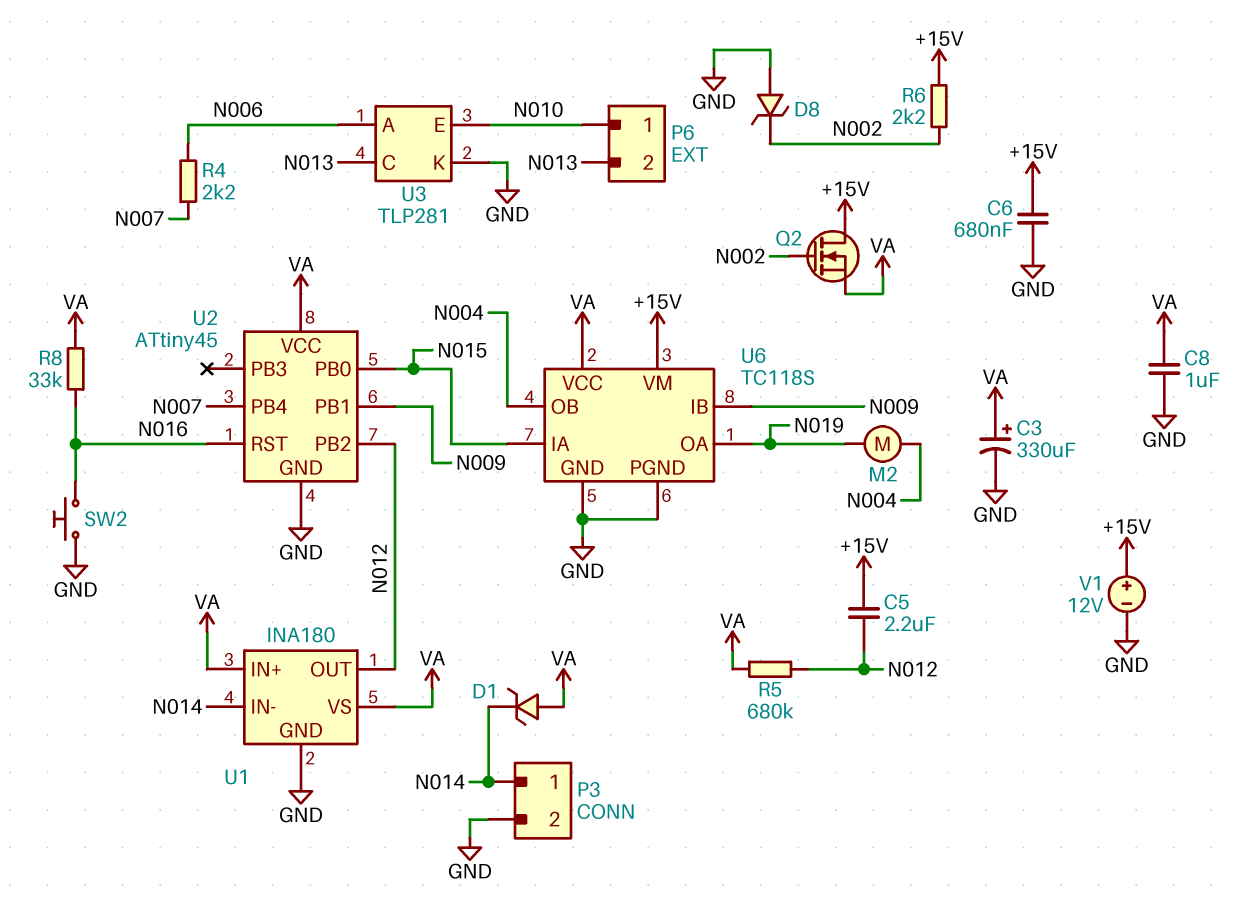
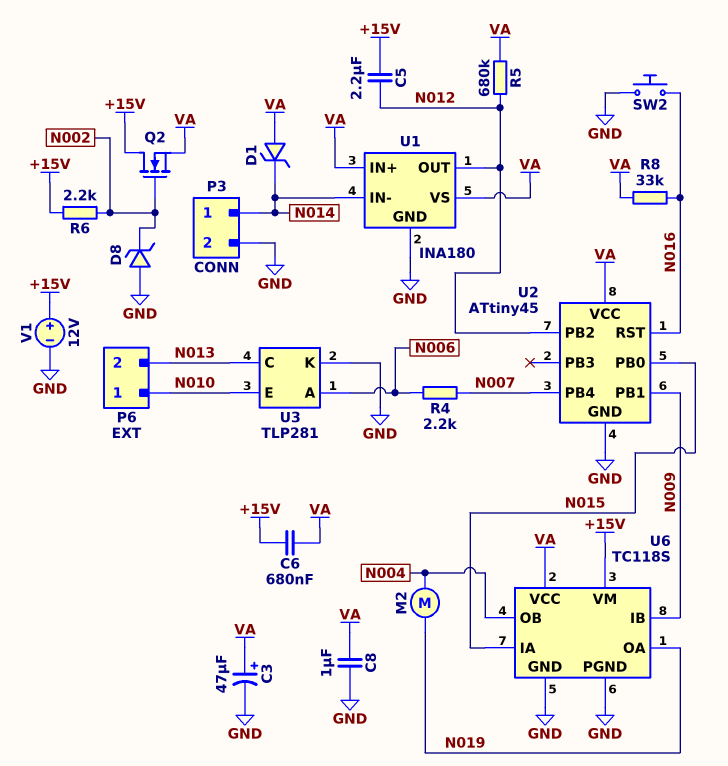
C3: 330uF (plus VA, minus GND) -> 47uF (plus VA, minus GND)
C6: 680nF (+15V, GND) -> 680nF (+15V, VA)

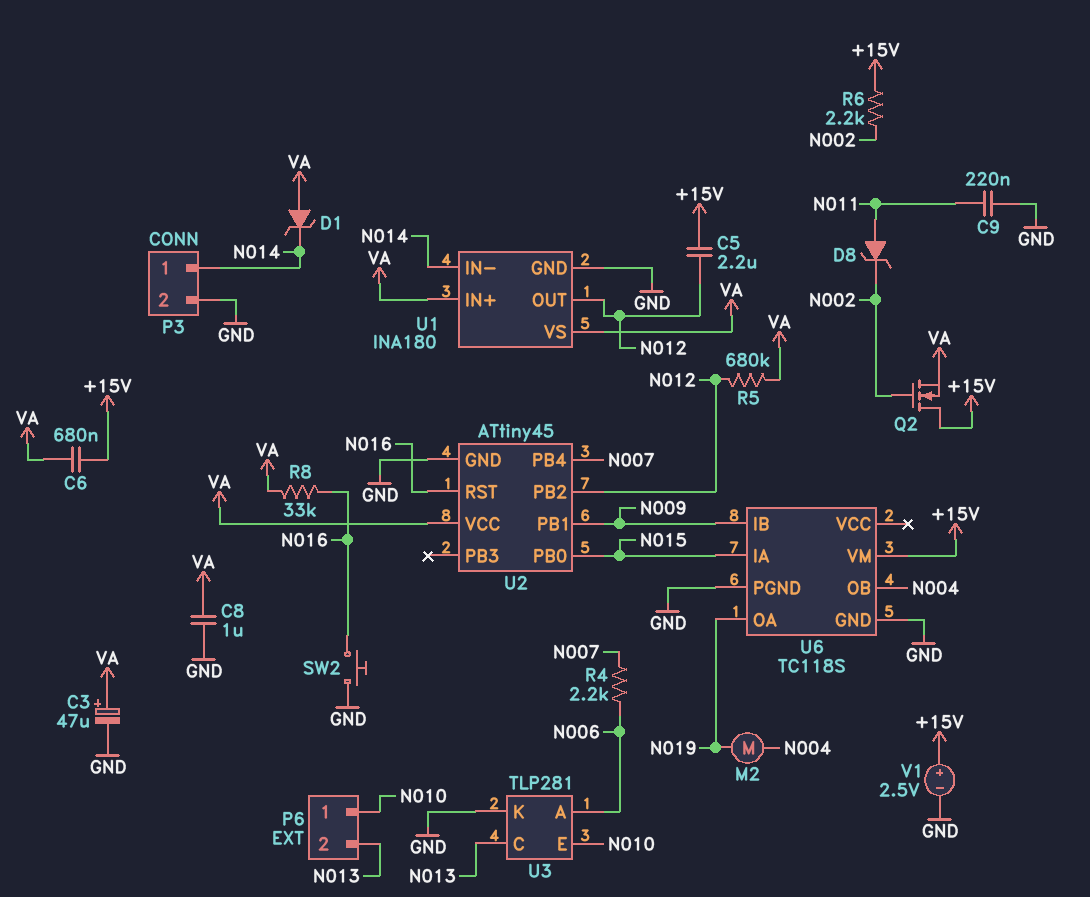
C9: none -> 220nF (GND, N011)
D8: zener (A GND, K N002) -> zener (A N011, K N002)
U6 pin VCC: VA -> none
V1: 12V (plus +15V, minus GND) -> 2.5V (plus +15V, minus GND)

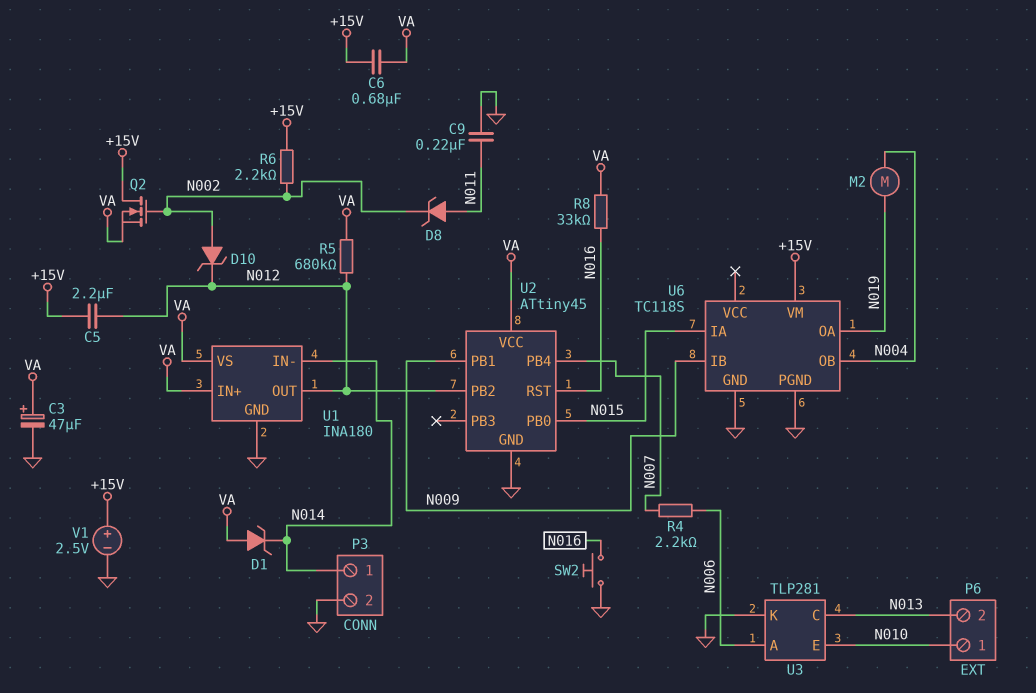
C8: 1uF (GND, VA) -> none
D10: none -> zener (A N002, K N012)

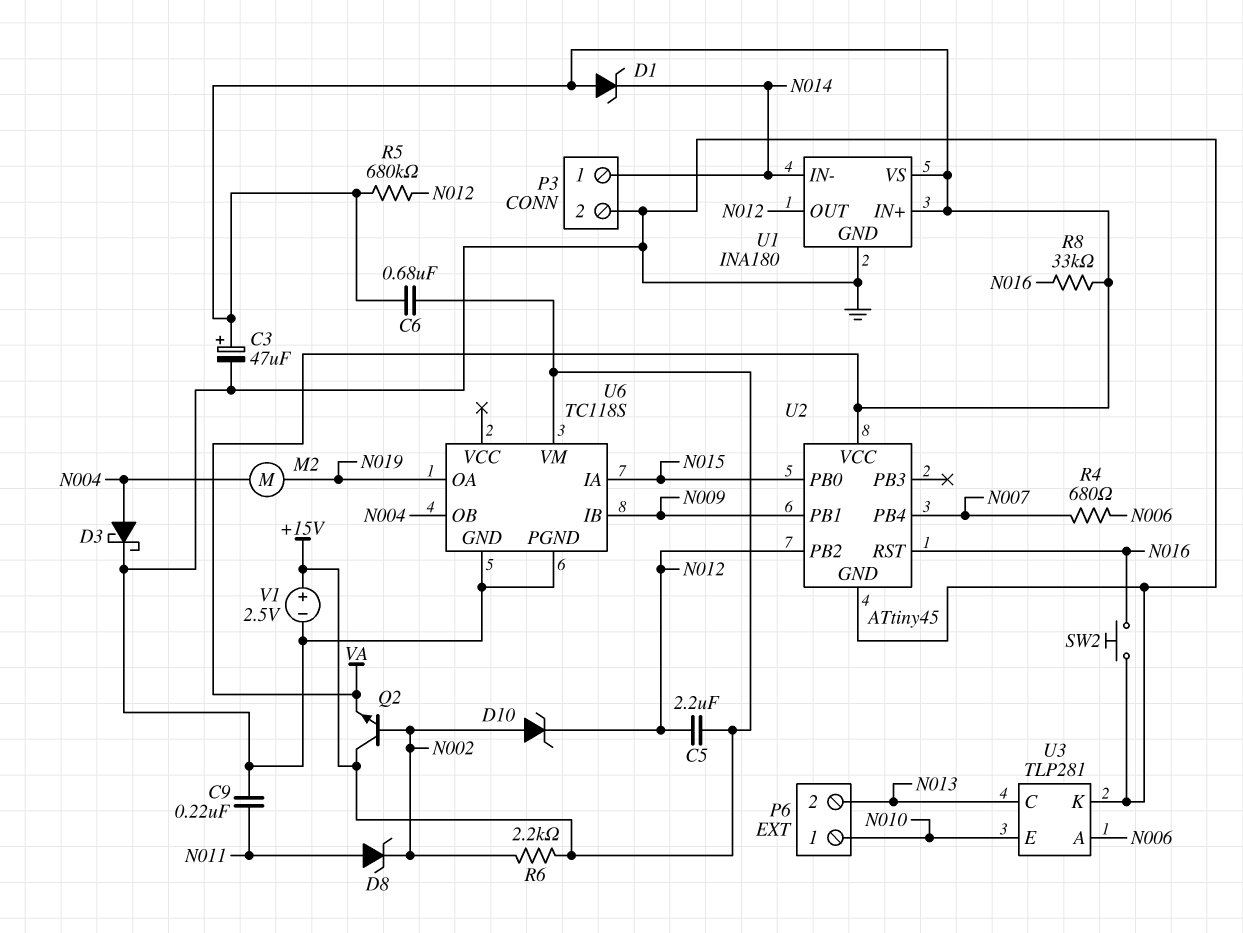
D3: none -> schottky (A N004, K GND)
Q2: NMOS (G N002, D +15V, S VA) -> NPN (B N002, C +15V, E VA)
R4: 2.2k (N006, N007) -> 680 (N006, N007)

